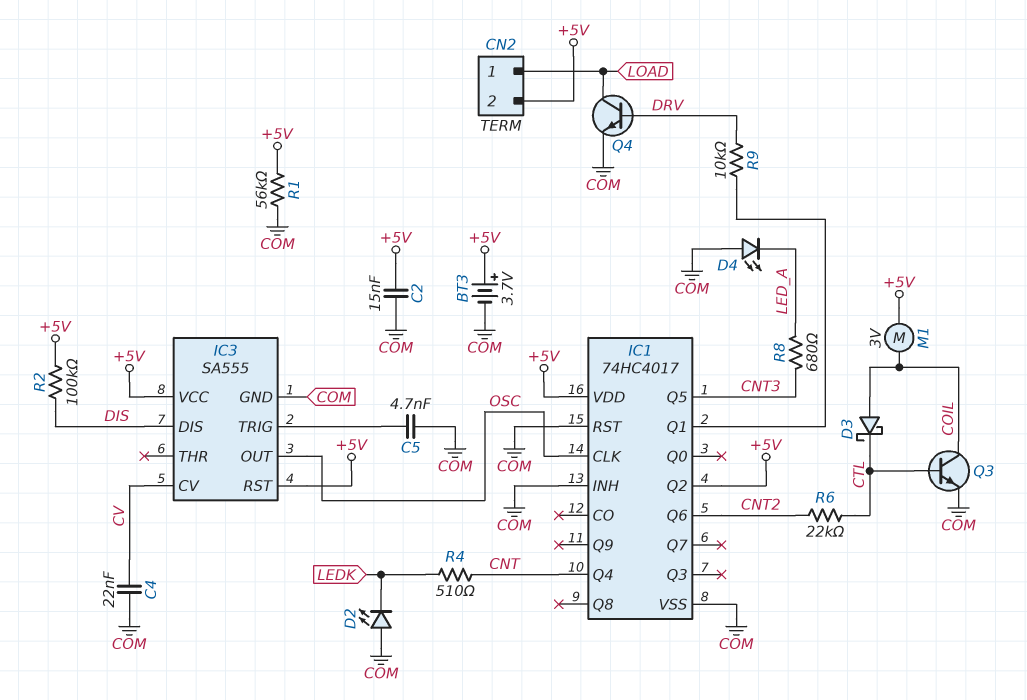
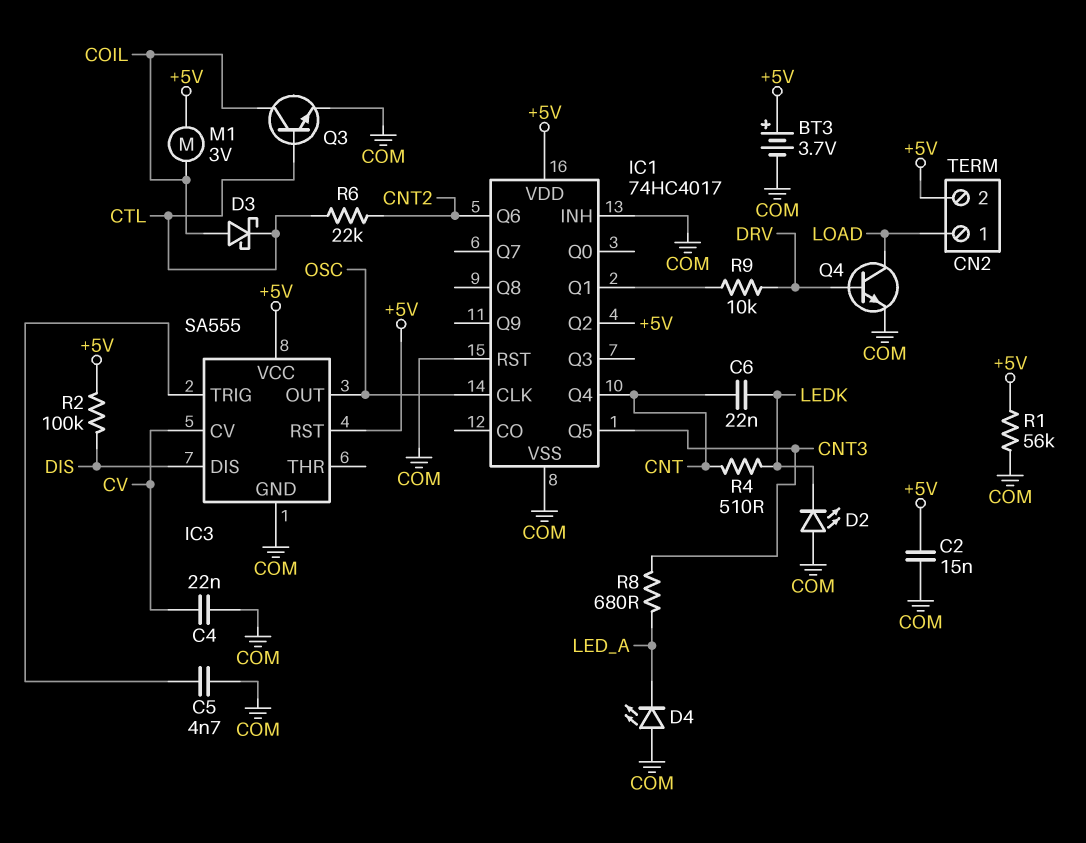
C6: none -> 22nF (CNT, LEDK)

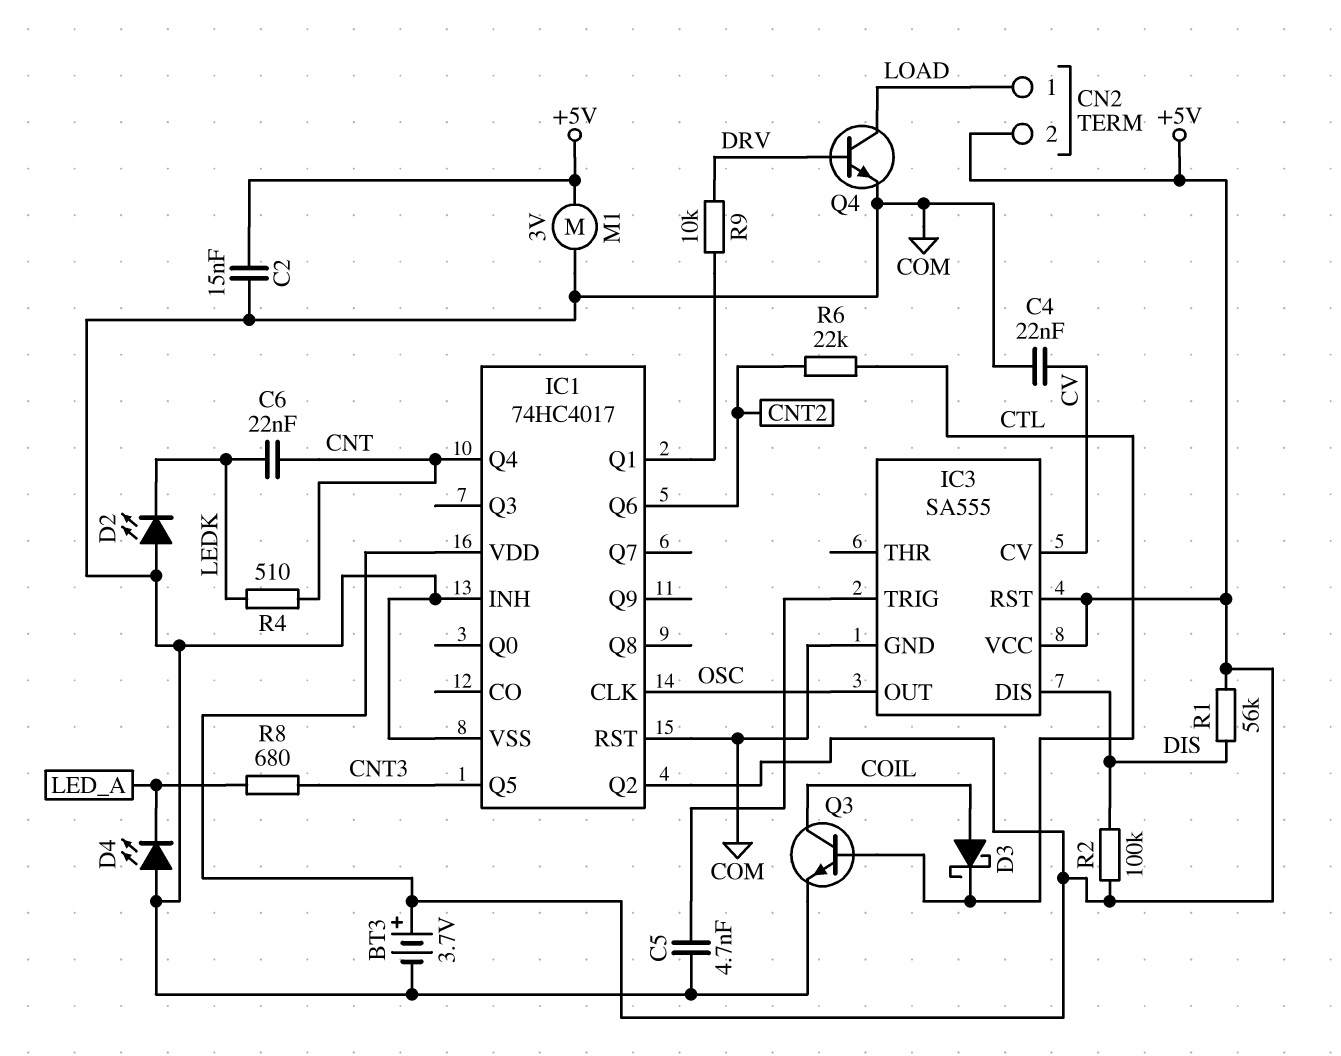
M1: motor 3V (+5V, COIL) -> motor 3V (+5V, COM)
R1: 56k (+5V, COM) -> 56k (+5V, DIS)

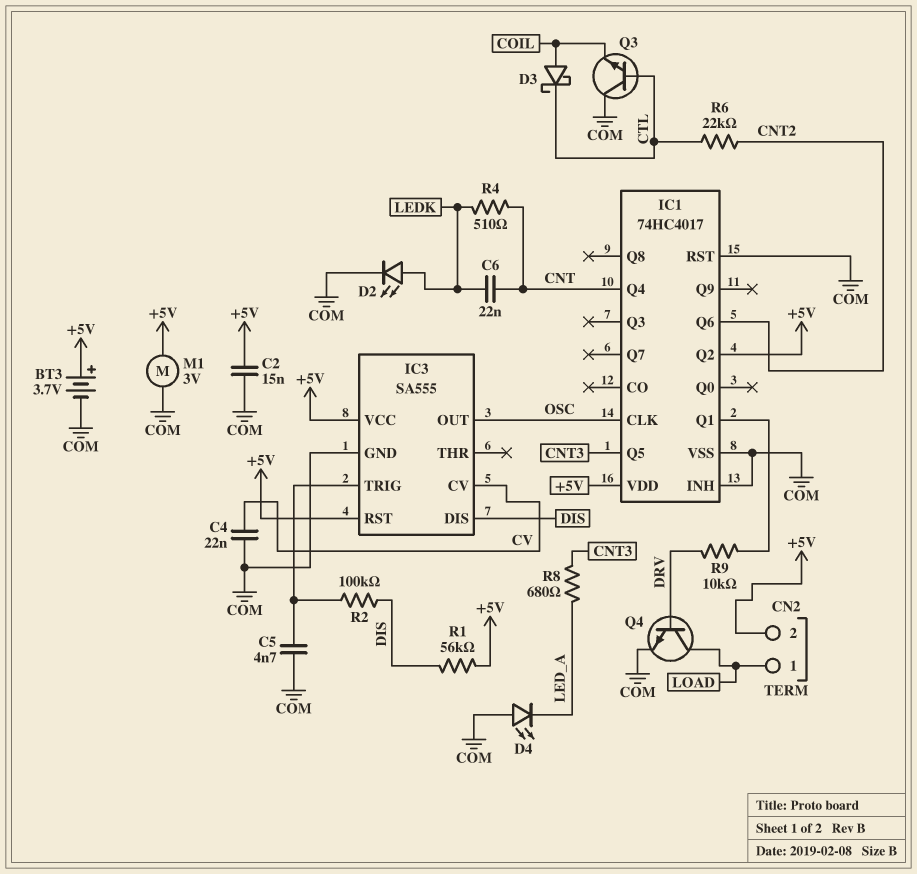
D2: LED (A COM, K LEDK) -> LED (A LEDK, K COM)
Q3: NPN (B CTL, C COIL, E COM) -> NPN (B CTL, C COM, E COIL)
R2: 100k (+5V, DIS) -> 100k (DIS, IC3/TRIG)

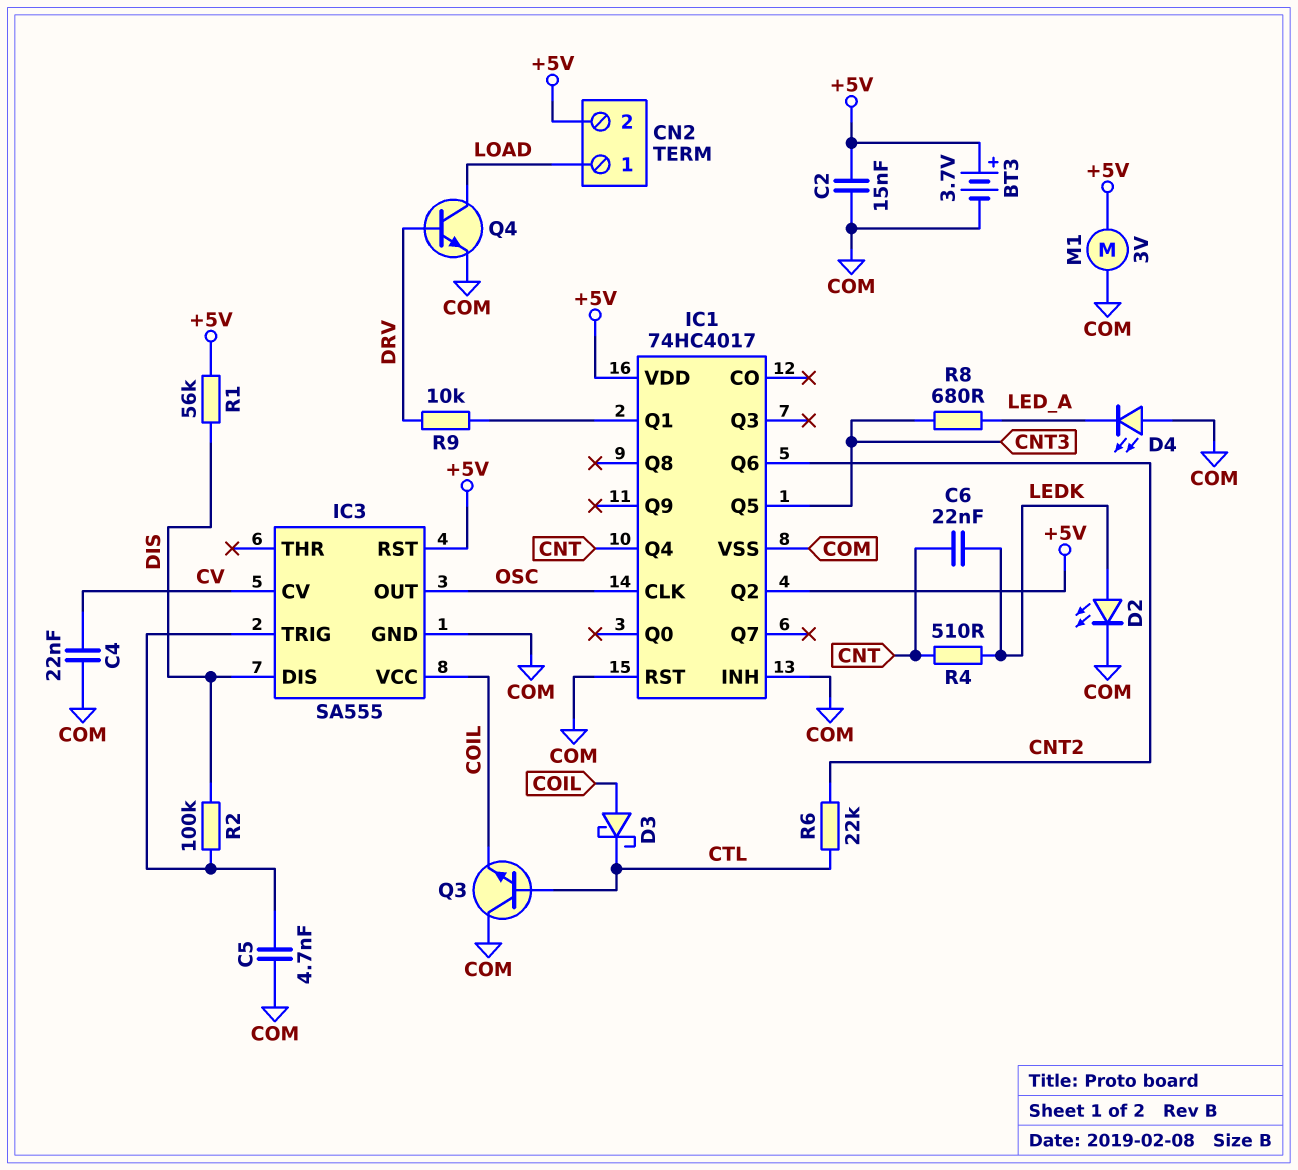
IC3 pin VCC: +5V -> COIL

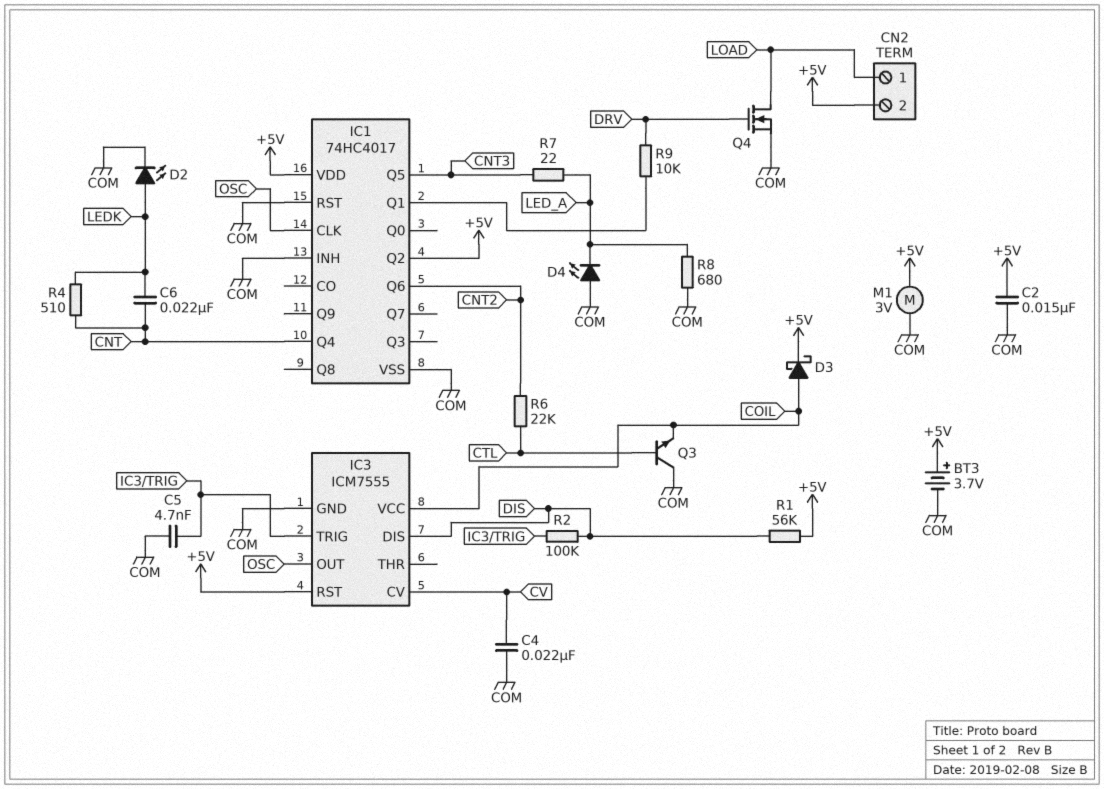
D3: schottky (A COIL, K CTL) -> schottky (A COIL, K +5V)
IC3: SA555 -> ICM7555
Q4: NPN (B DRV, C LOAD, E COM) -> NMOS (G DRV, D LOAD, S COM)
R7: none -> 22 (CNT3, LED_A)
R8: 680 (CNT3, LED_A) -> 680 (COM, LED_A)

